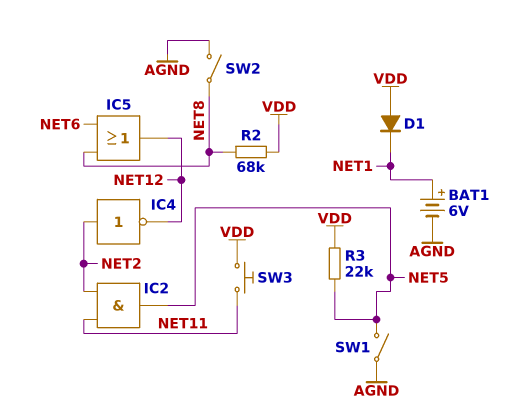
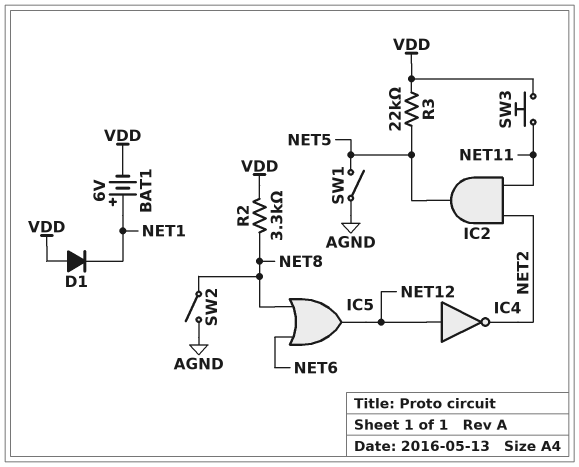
BAT1: 6V (plus NET1, minus AGND) -> 6V (plus NET1, minus VDD)
IC4: NOT (in NET2, out NET12) -> NOT (in NET12, out NET2)
R2: 68k (NET8, VDD) -> 3.3k (NET8, VDD)

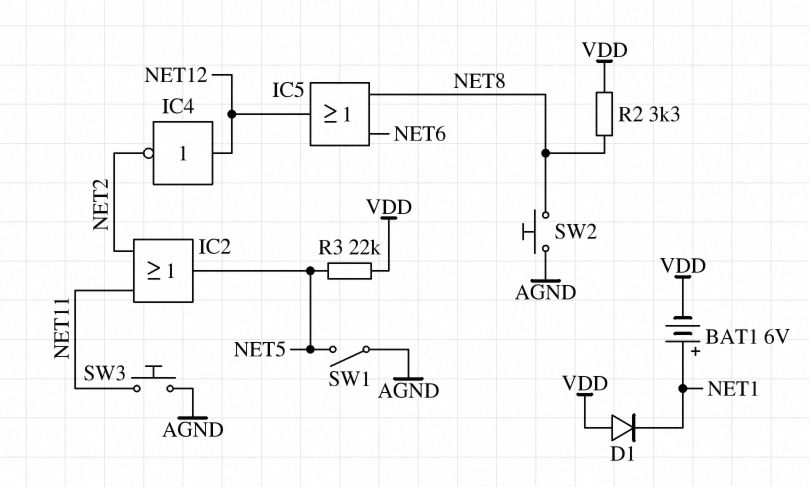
IC2: AND (in NET2, in NET11, out NET5) -> OR (in NET2, in NET11, out NET5)
SW2: switch (AGND, NET8) -> button (AGND, NET8)
SW3: button (NET11, VDD) -> button (AGND, NET11)

